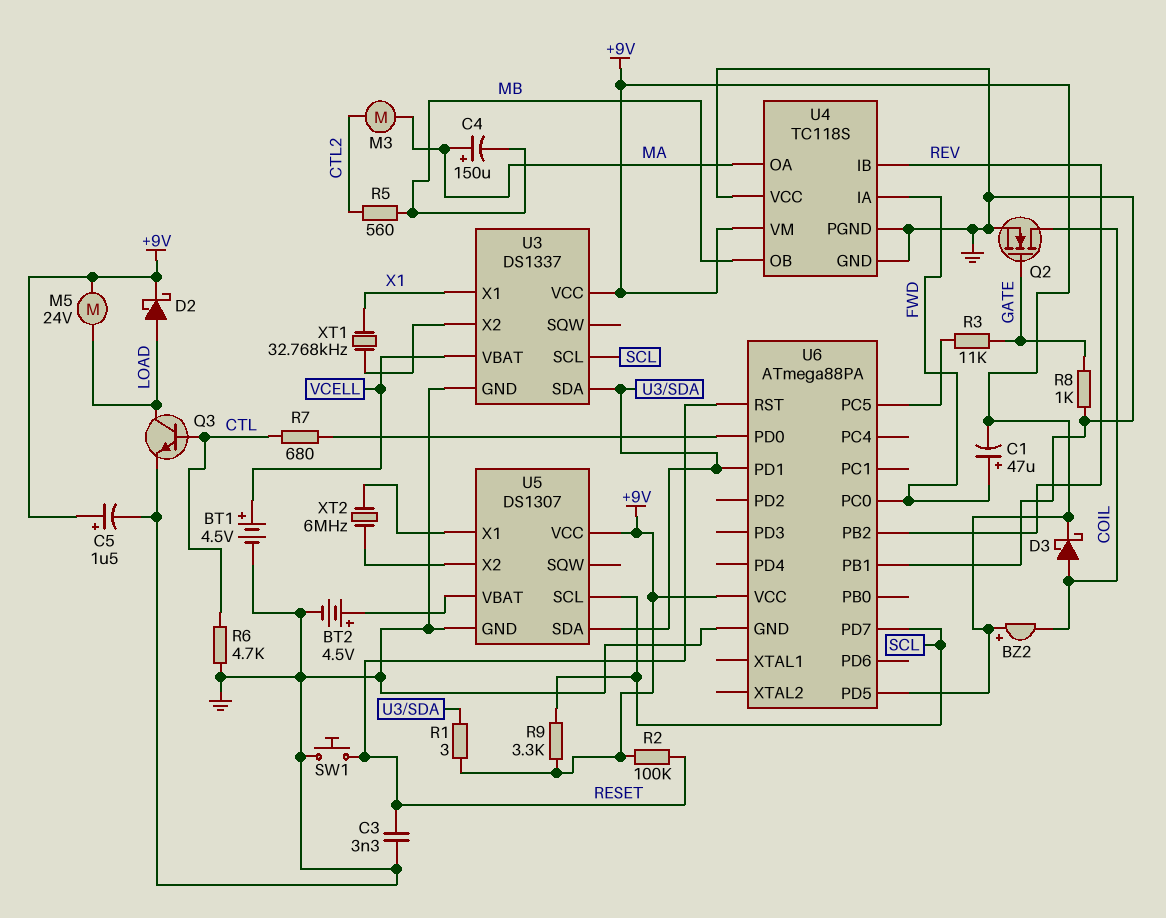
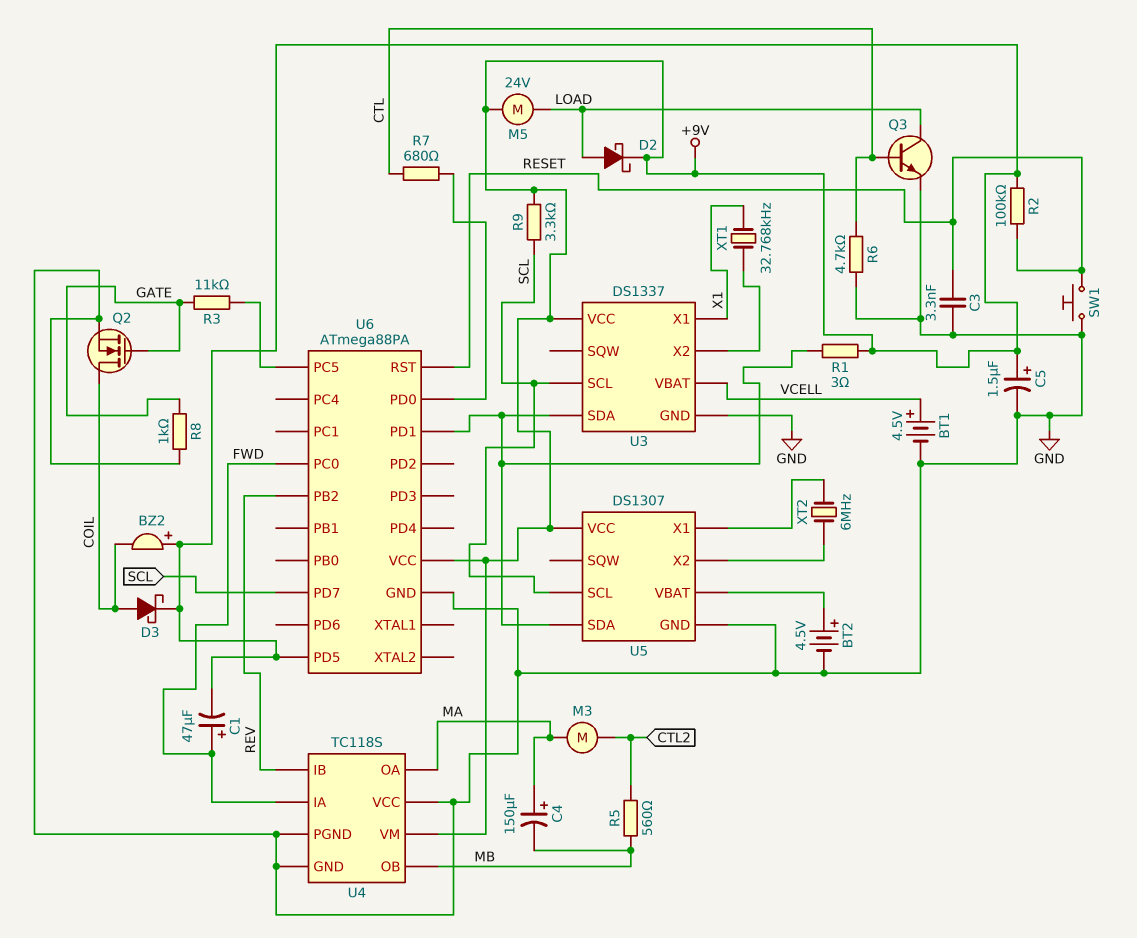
U6 pin PB1: GND -> none

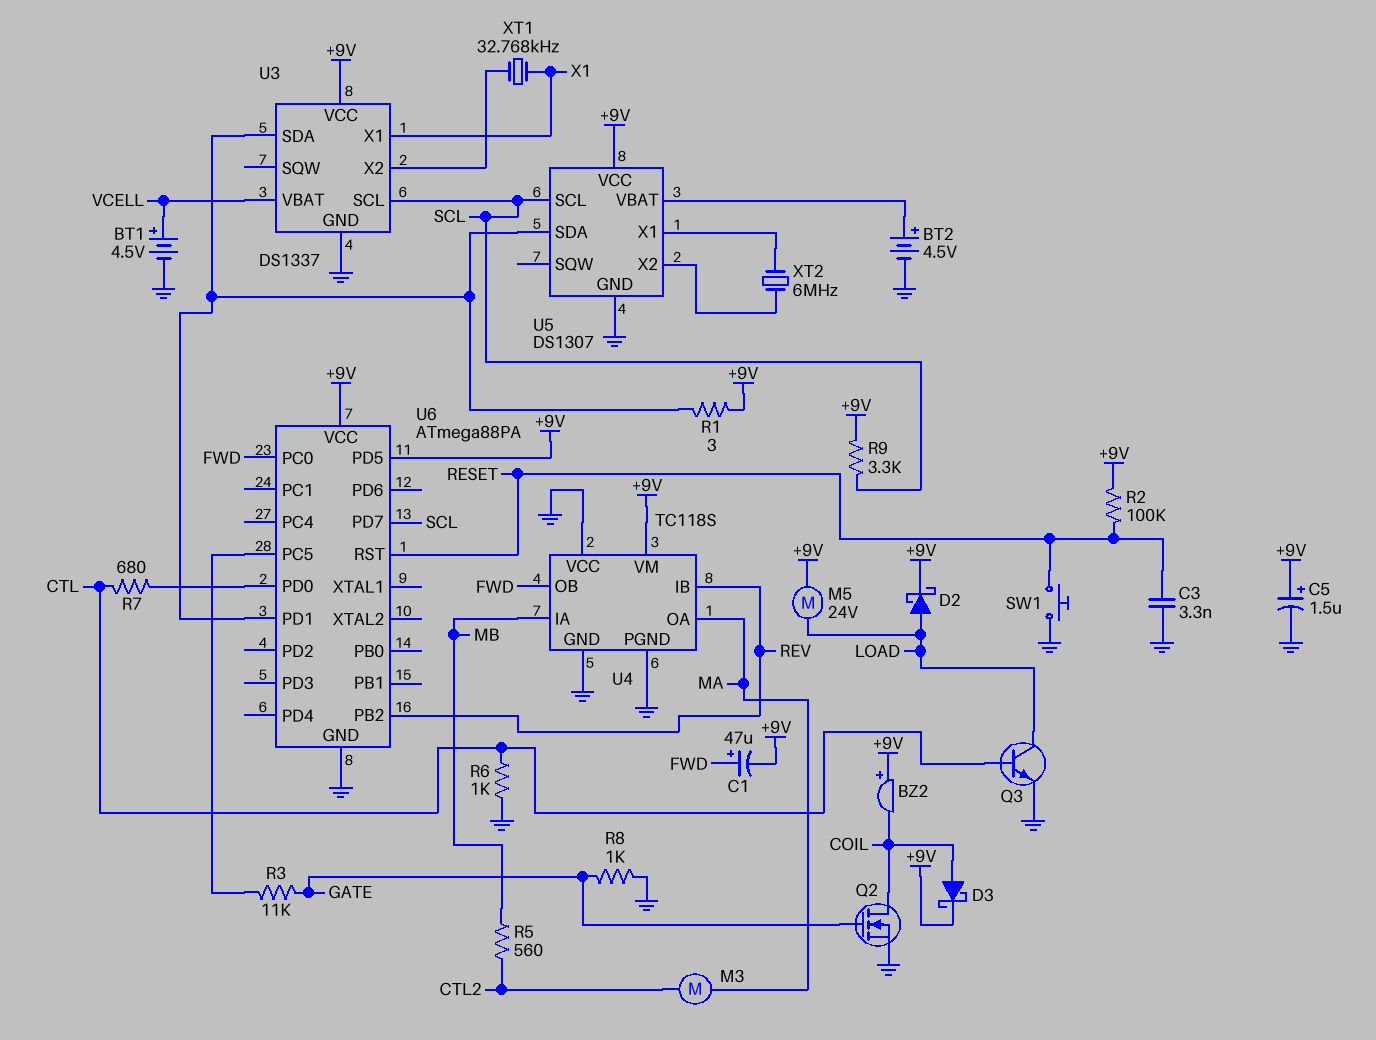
C4: 150uF (plus MA, minus MB) -> none
R6: 4.7k (CTL, GND) -> 1k (CTL, GND)
U4 pin IA: FWD -> MB
U4 pin OB: MB -> FWD

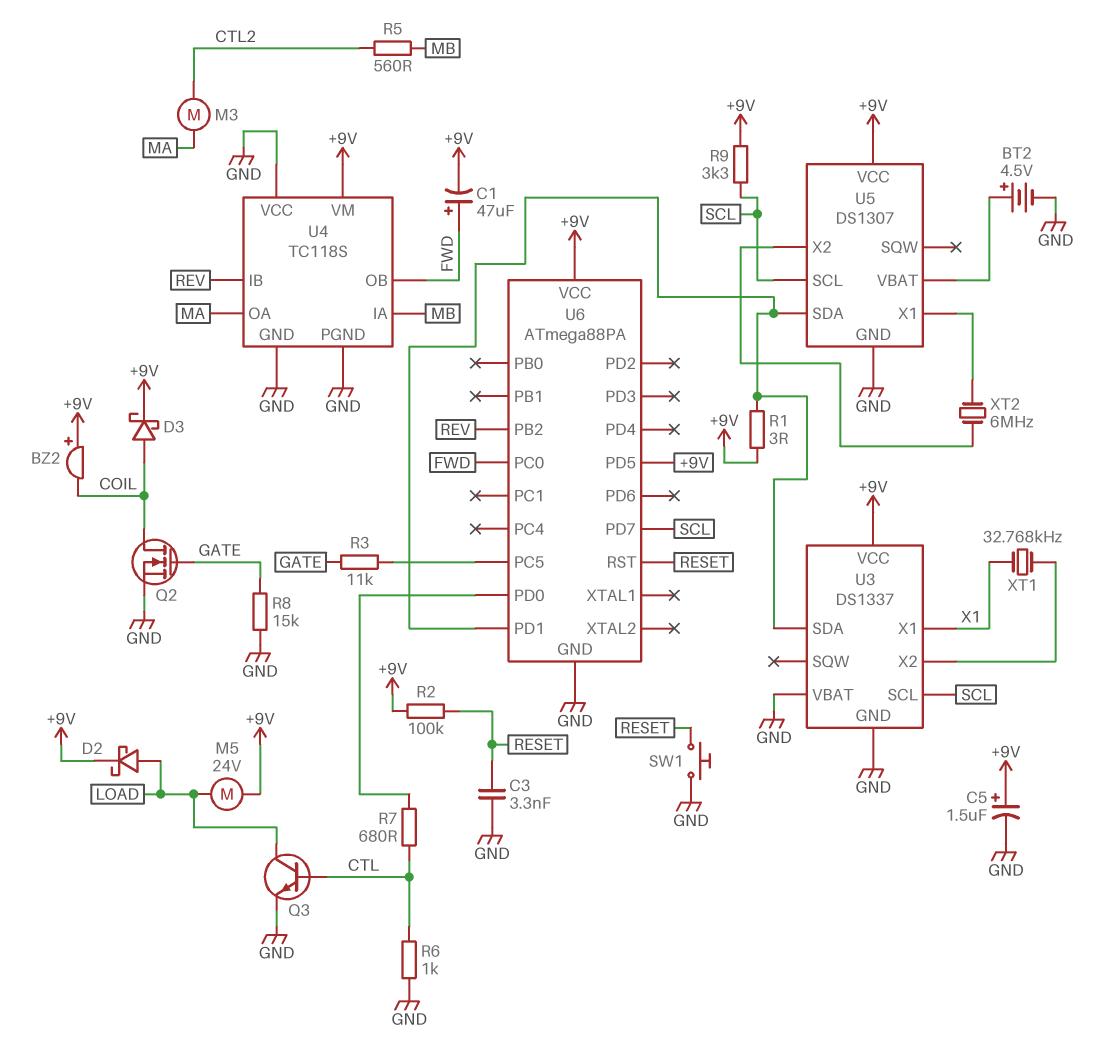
BT1: 4.5V (plus VCELL, minus GND) -> none
R8: 1k (GATE, GND) -> 15k (GATE, GND)
U3 pin VBAT: VCELL -> GND

